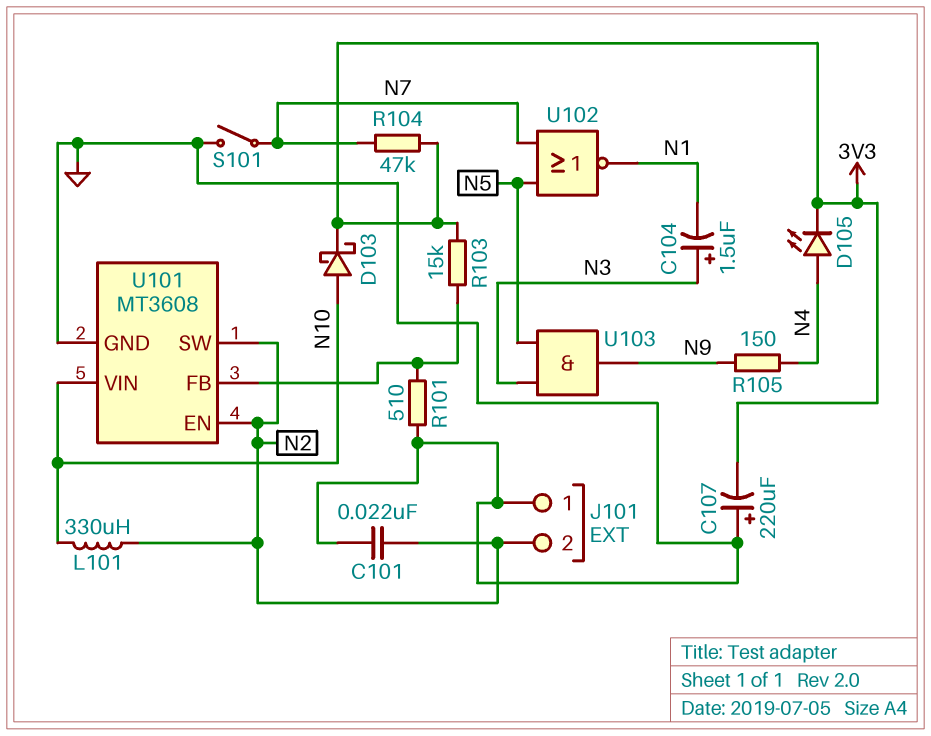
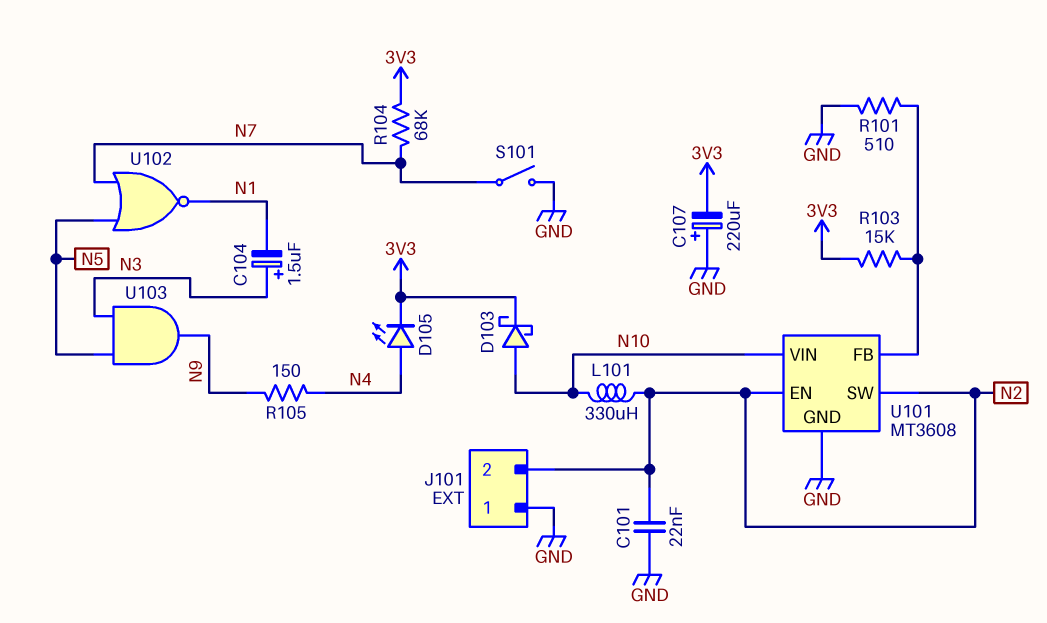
R104: 47k (3V3, N7) -> 68k (3V3, N7)

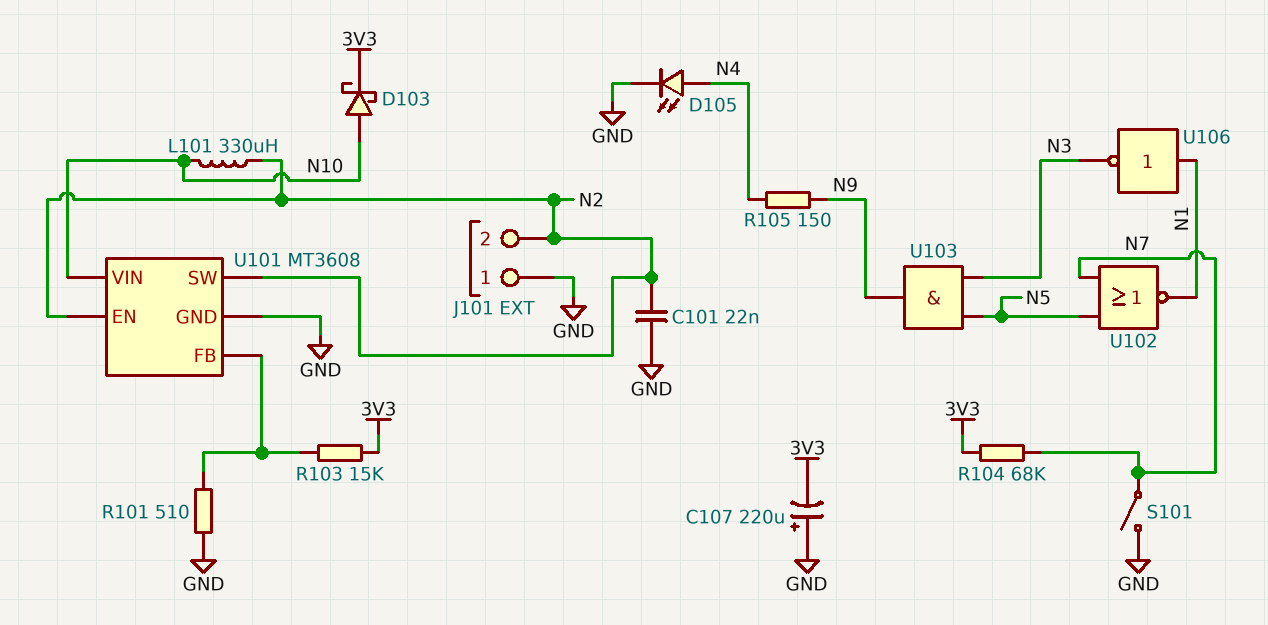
C104: 1.5uF (plus N3, minus N1) -> none
D105: LED (A N4, K 3V3) -> LED (A N4, K GND)
U106: none -> NOT (in N1, out N3)

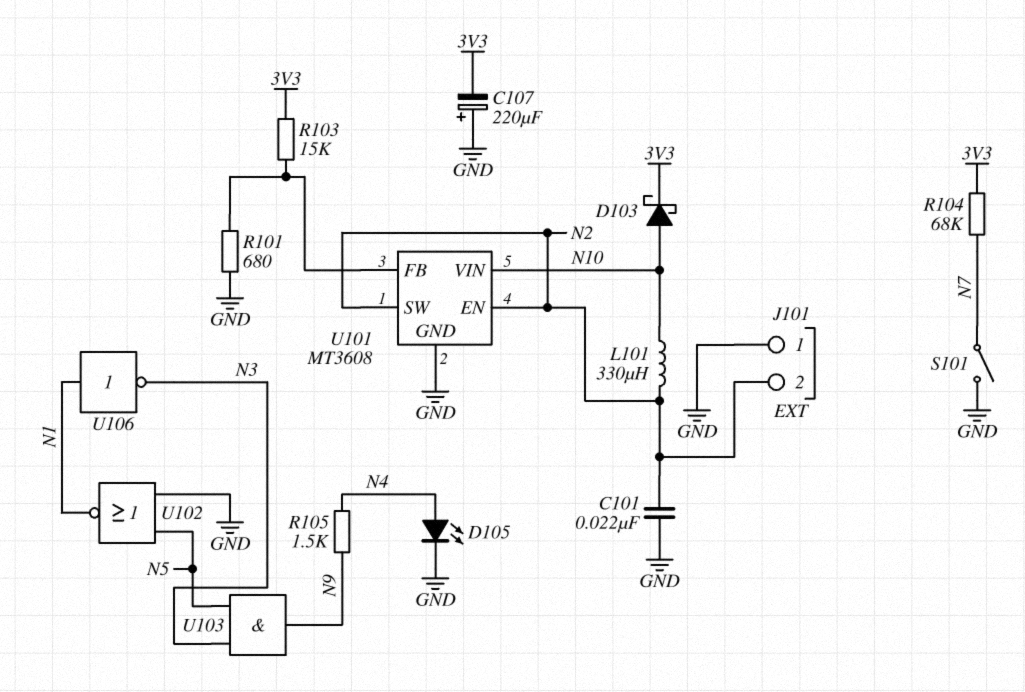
R101: 510 (GND, U101/FB) -> 680 (GND, U101/FB)
R105: 150 (N4, N9) -> 1.5k (N4, N9)
U102: NOR (in N5, in N7, out N1) -> NOR (in GND, in N5, out N1)

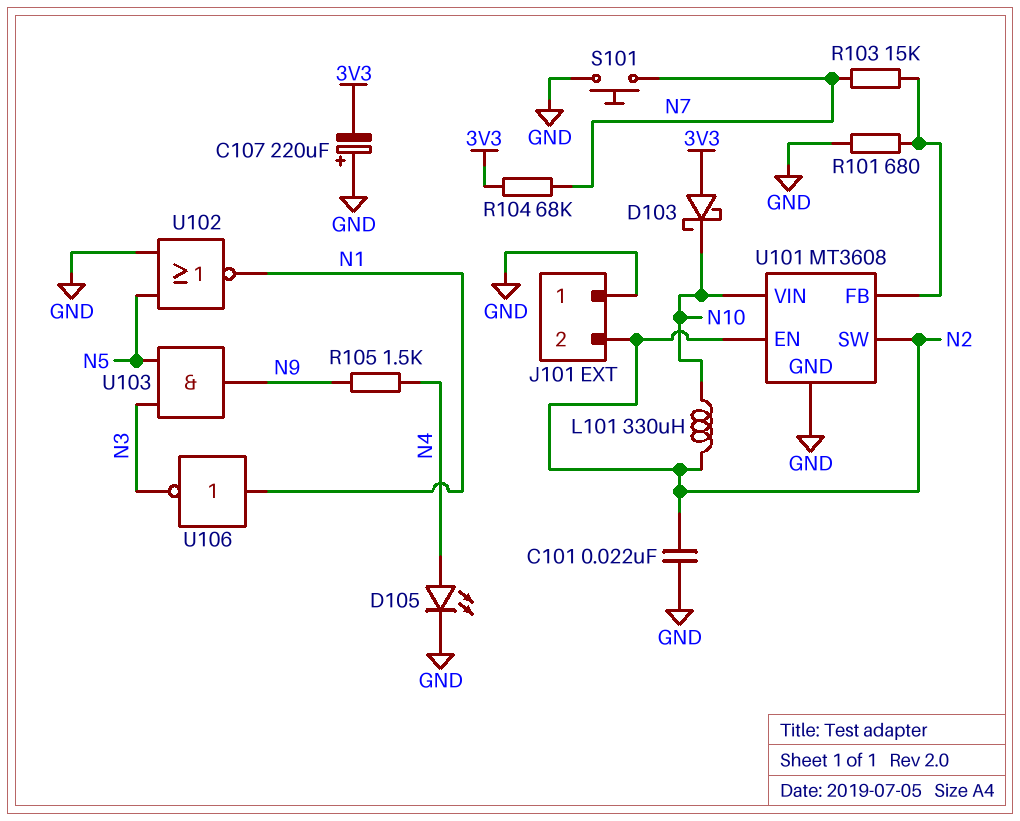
D103: schottky (A N10, K 3V3) -> schottky (A 3V3, K N10)
R103: 15k (3V3, U101/FB) -> 15k (N7, U101/FB)
S101: switch (GND, N7) -> button (GND, N7)

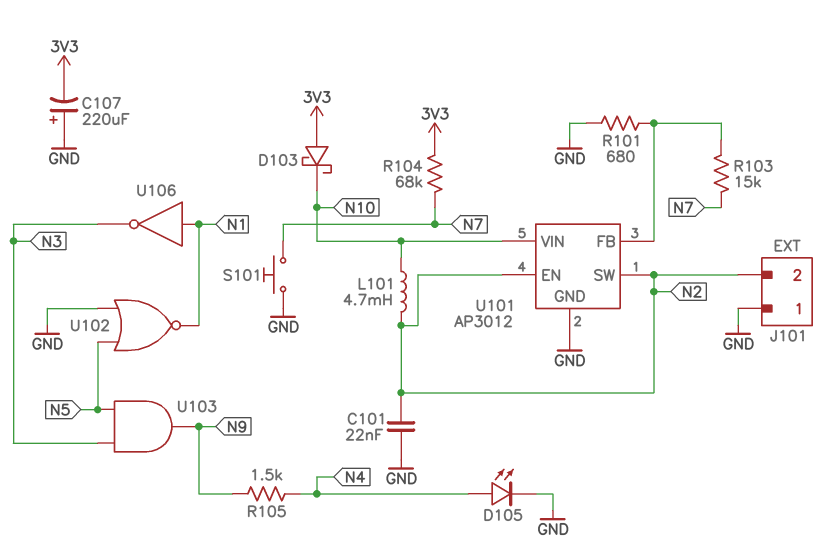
L101: 330uH (N2, N10) -> 4.7mH (N2, N10)
U101: MT3608 -> AP3012

